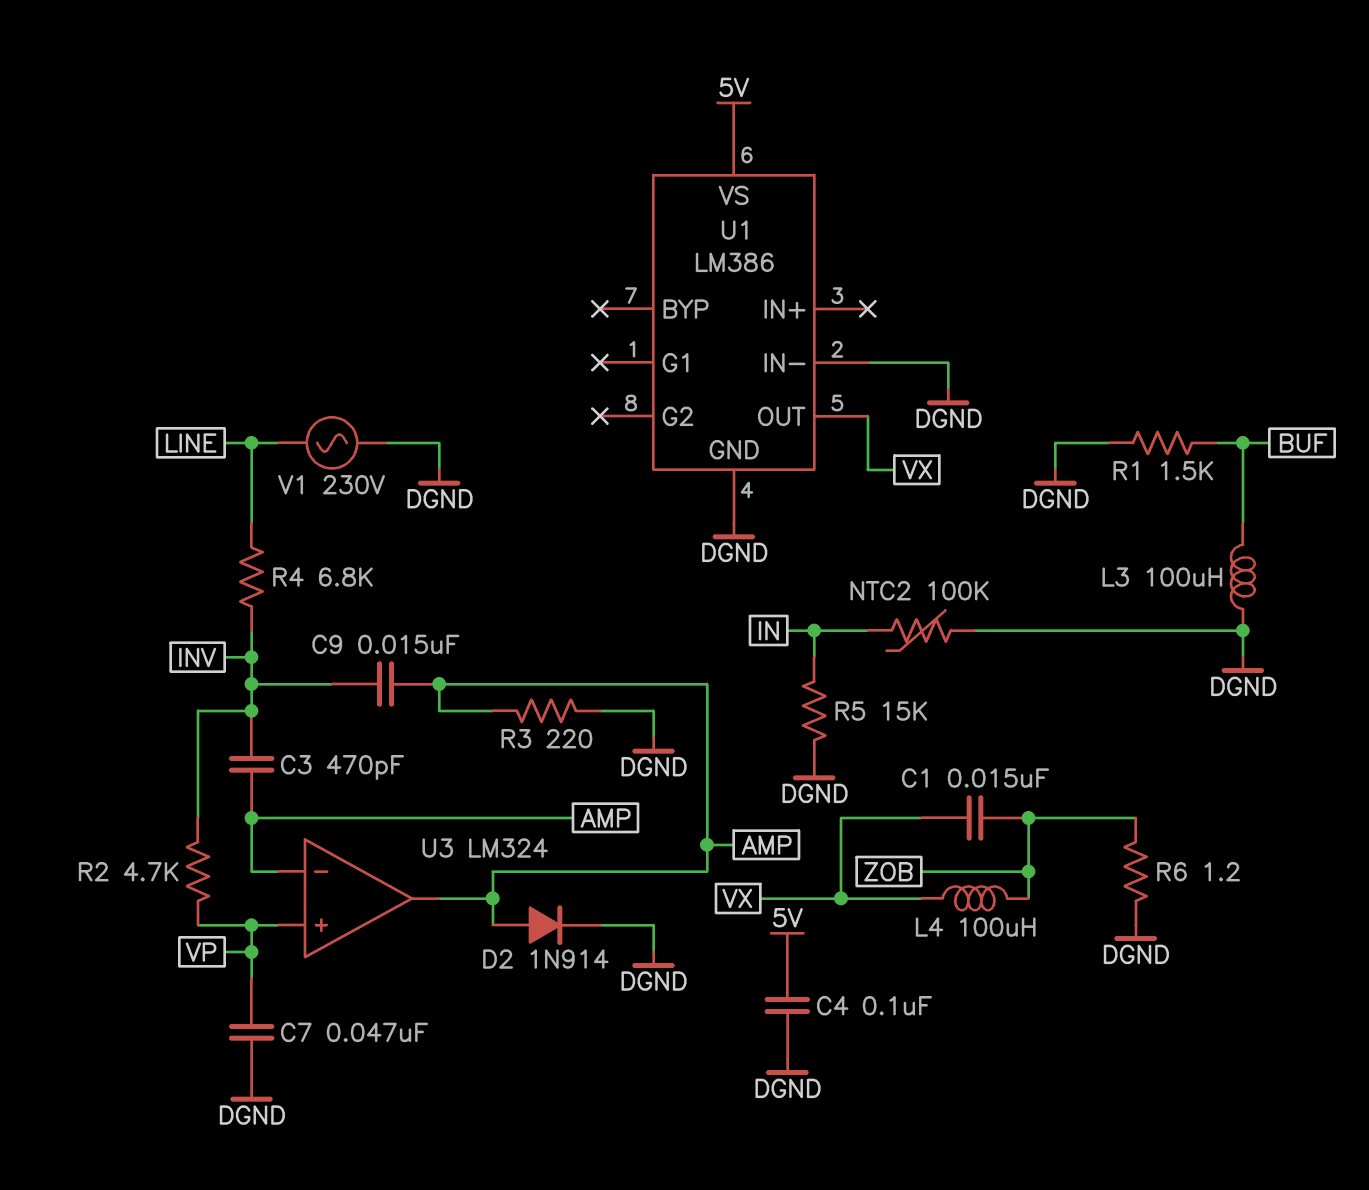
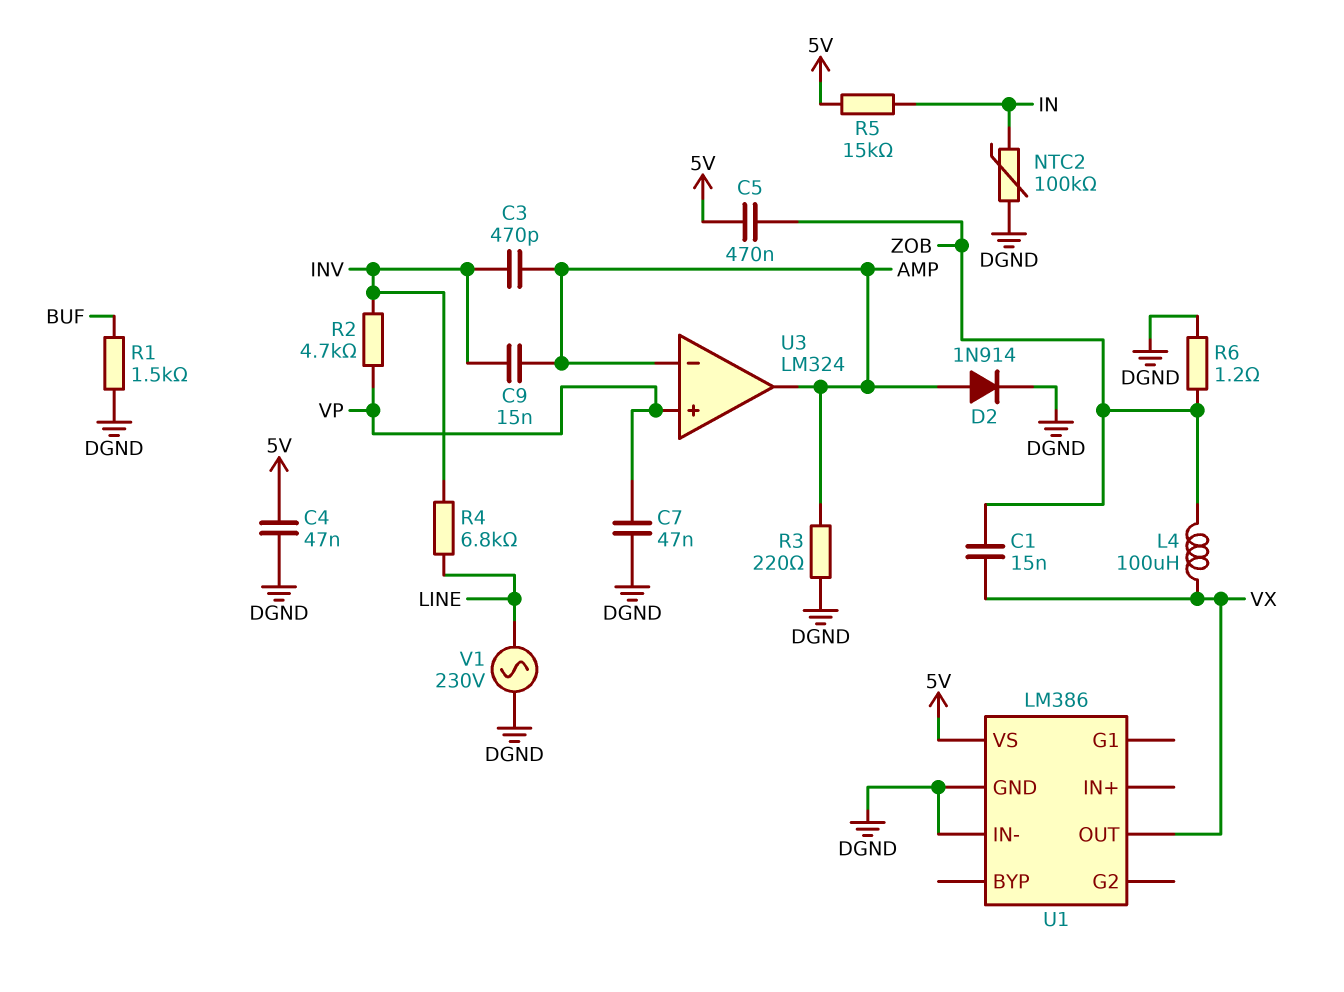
C4: 100nF (5V, DGND) -> 47nF (5V, DGND)
C5: none -> 470nF (5V, ZOB)
L3: 100uH (BUF, DGND) -> none
R5: 15k (DGND, IN) -> 15k (5V, IN)

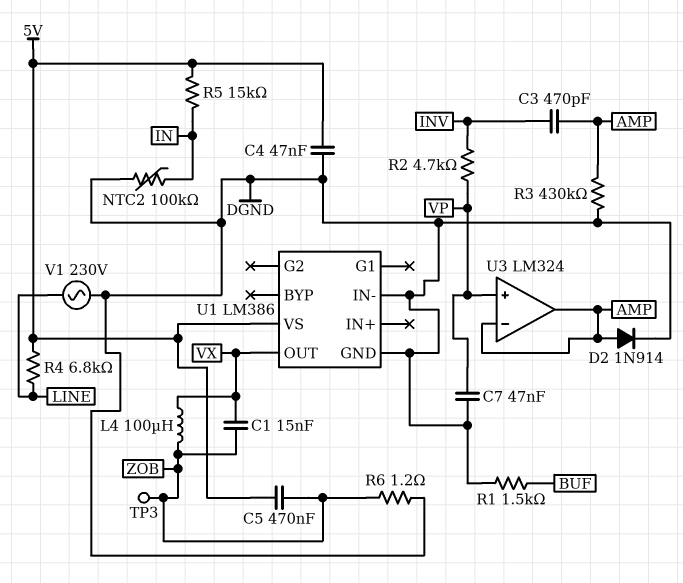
C9: 15nF (AMP, INV) -> none
R3: 220 (AMP, DGND) -> 430k (AMP, DGND)
R4: 6.8k (INV, LINE) -> 6.8k (5V, LINE)
TP3: none -> test point (ZOB)

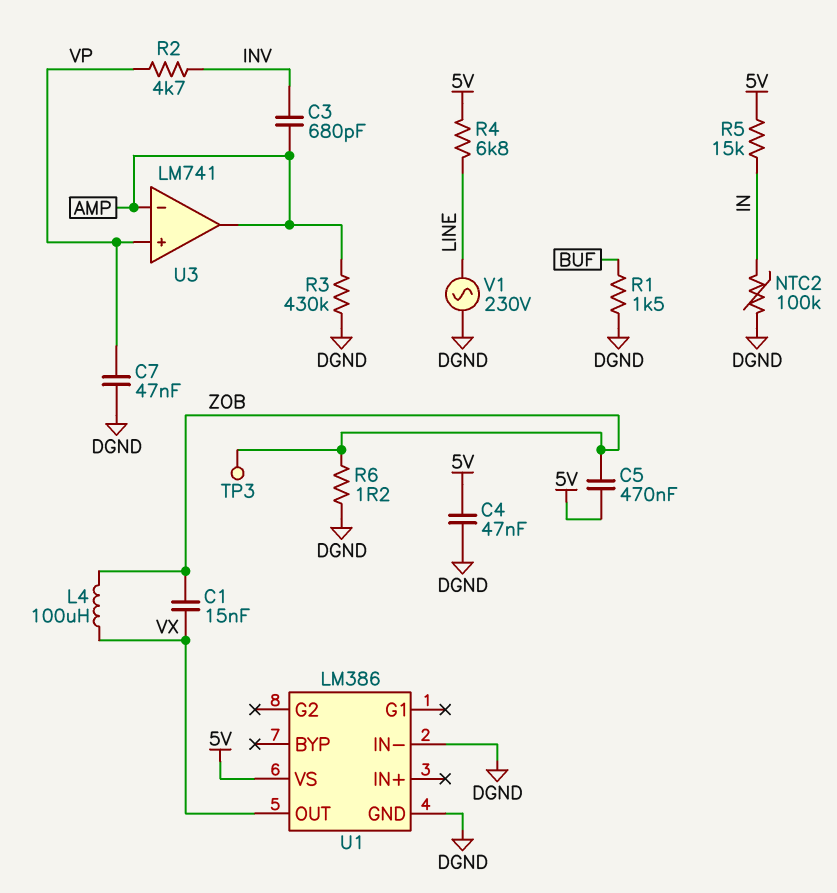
C3: 470pF (AMP, INV) -> 680pF (AMP, INV)
D2: diode 1N914 (A AMP, K DGND) -> none
U3: LM324 -> LM741

